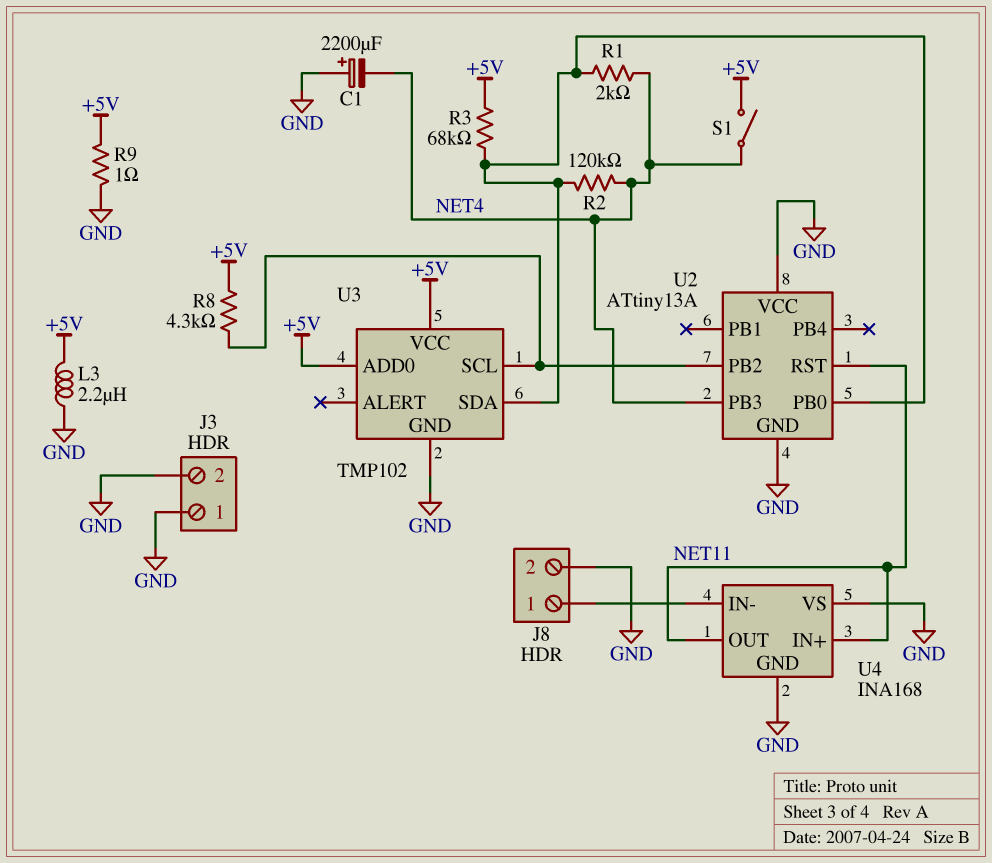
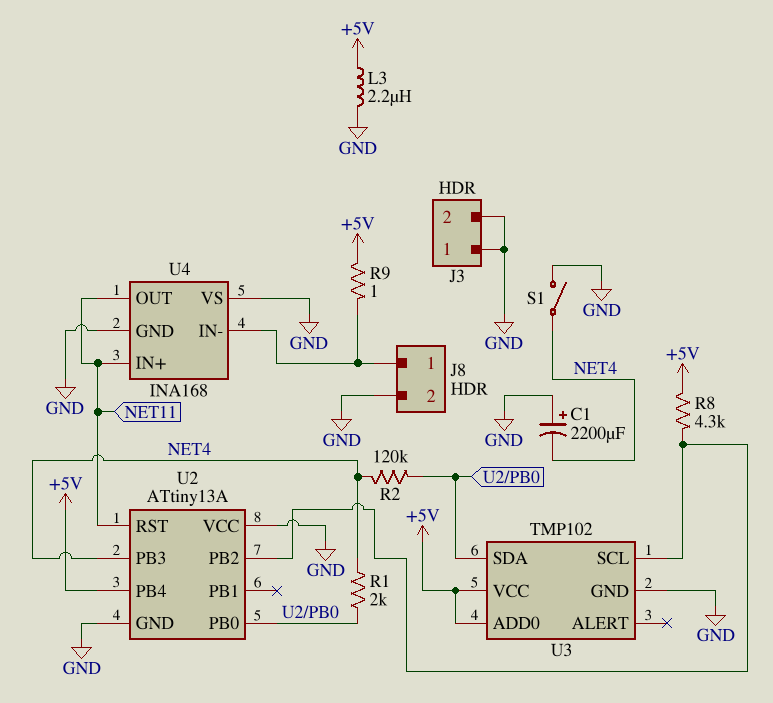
R3: 68k (+5V, U2/PB0) -> none
R9: 1 (+5V, GND) -> 1 (+5V, J8/1)
S1: switch (+5V, NET4) -> switch (GND, NET4)
U2 pin PB4: none -> +5V

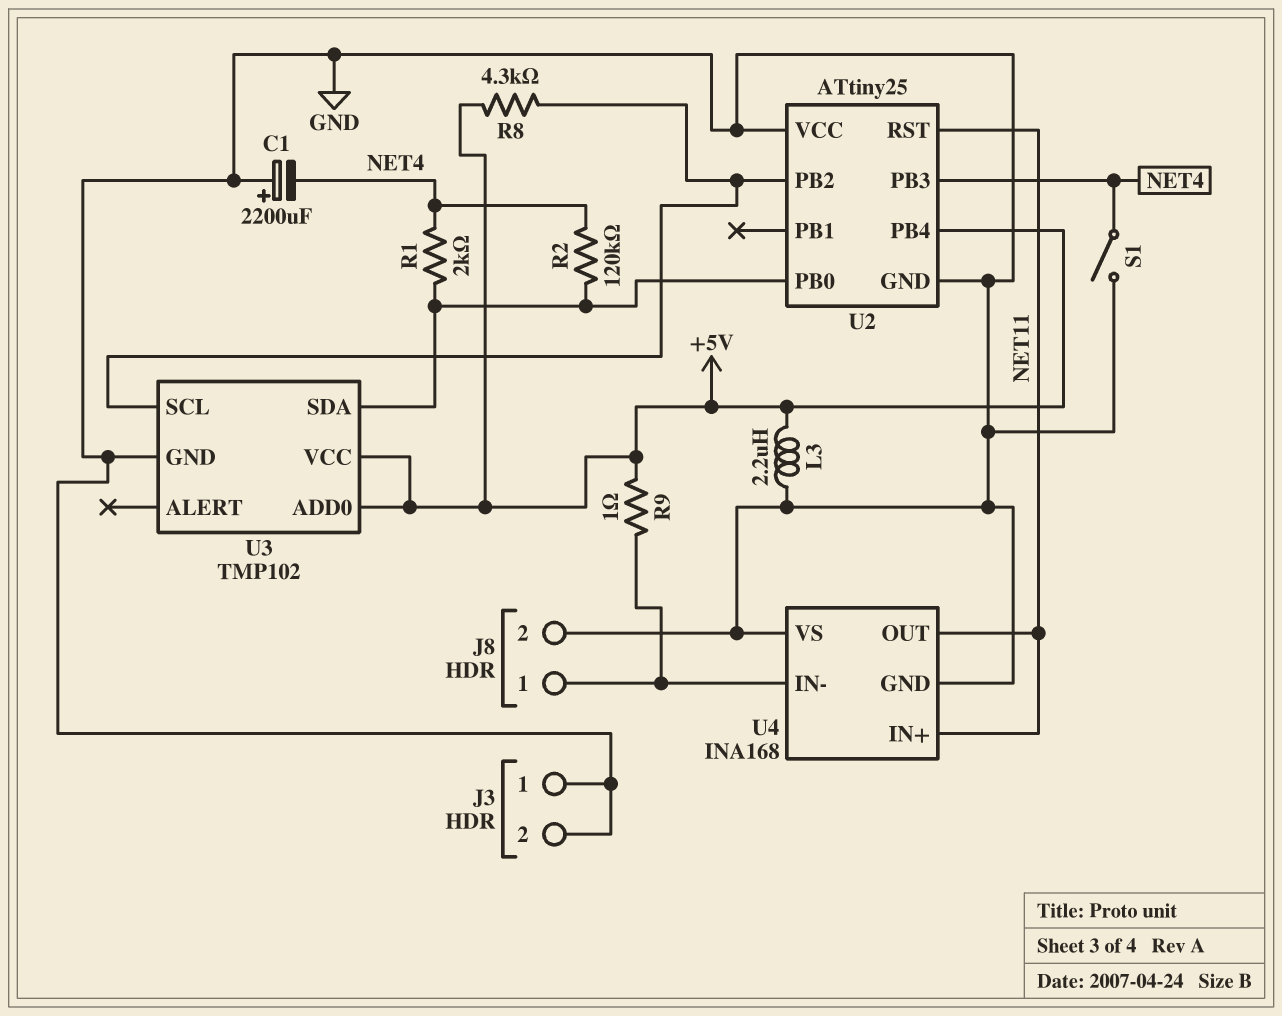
U2: ATtiny13A -> ATtiny25

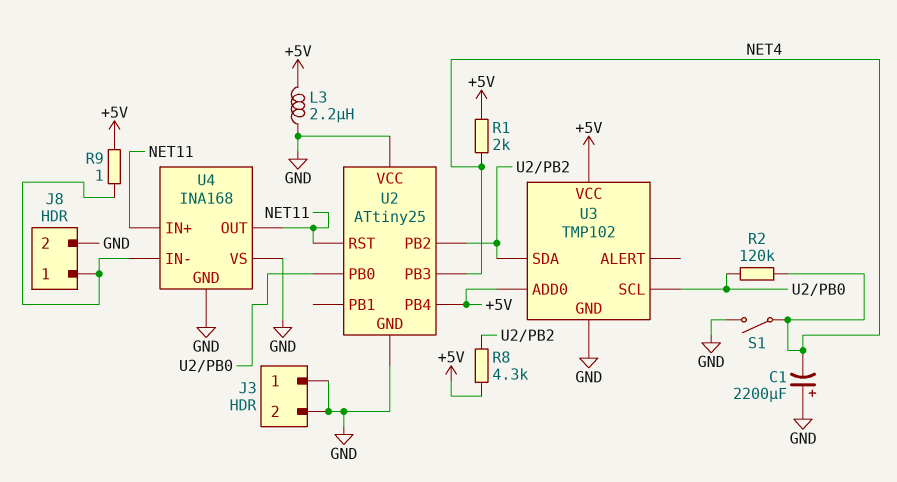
R1: 2k (NET4, U2/PB0) -> 2k (+5V, NET4)
U3 pin SCL: U2/PB2 -> U2/PB0
U3 pin SDA: U2/PB0 -> U2/PB2

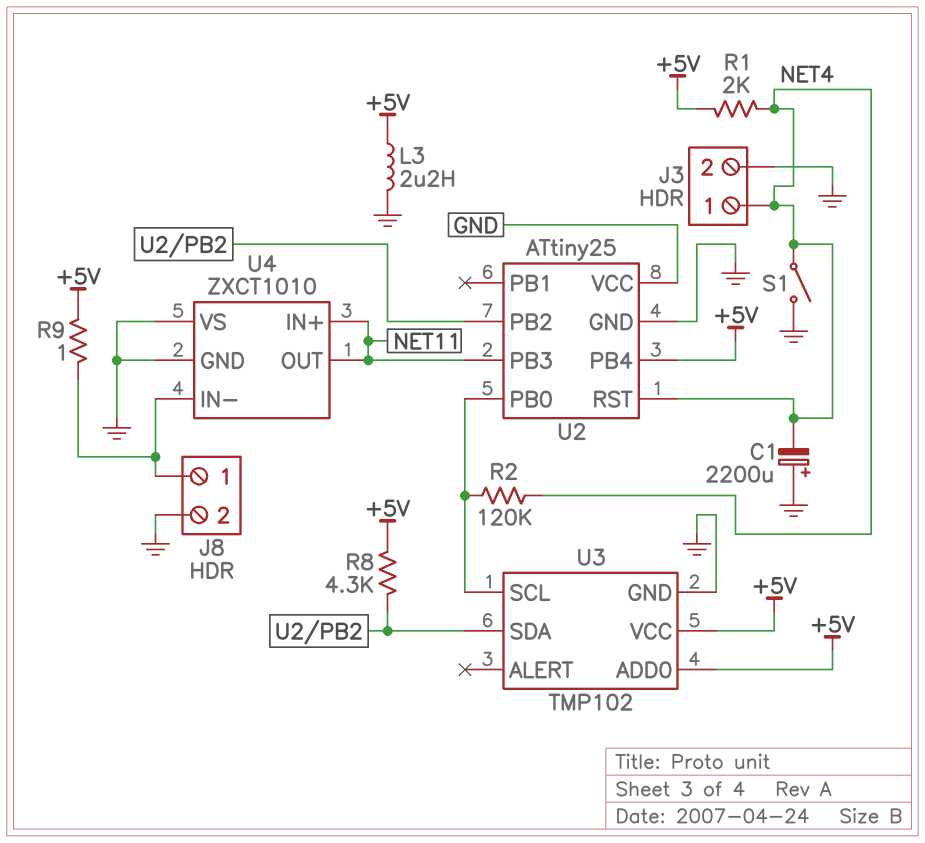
J3 pin 1: GND -> NET4
U2 pin PB3: NET4 -> NET11
U2 pin RST: NET11 -> NET4
U4: INA168 -> ZXCT1010

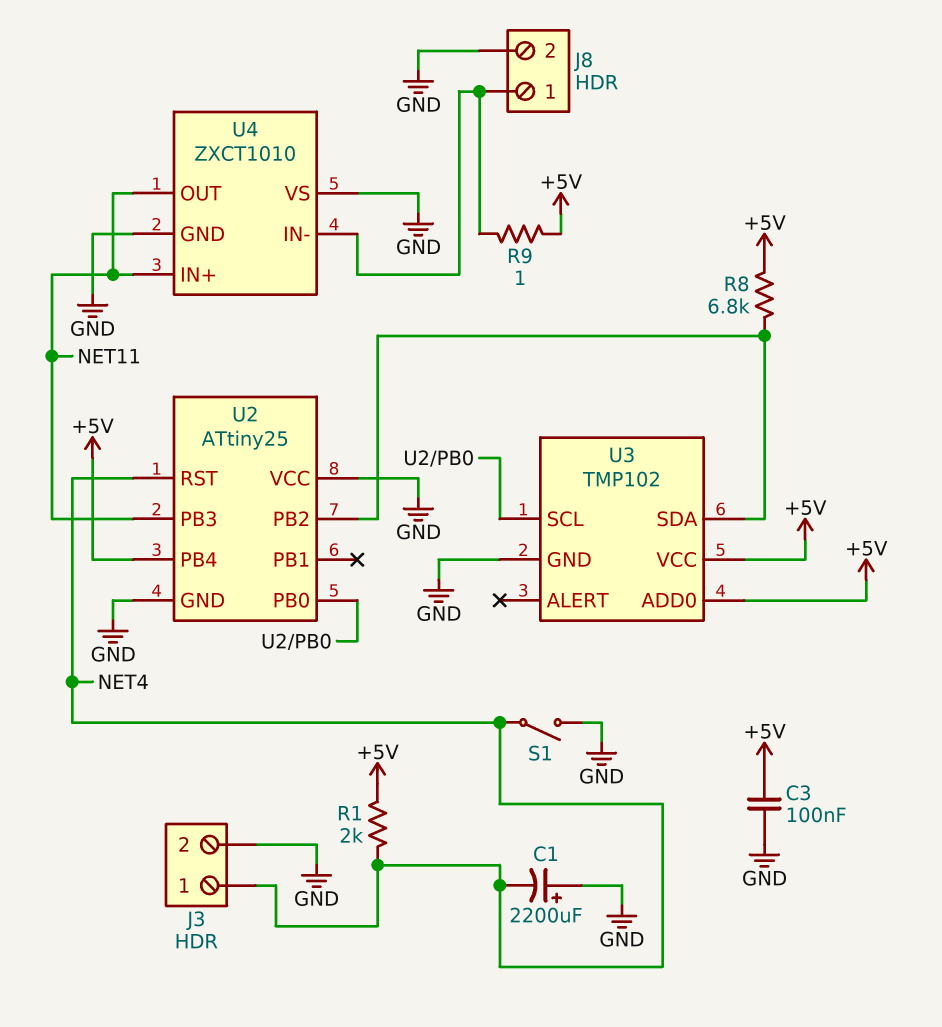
C3: none -> 100nF (+5V, GND)
L3: 2.2uH (+5V, GND) -> none
R2: 120k (NET4, U2/PB0) -> none
R8: 4.3k (+5V, U2/PB2) -> 6.8k (+5V, U2/PB2)

